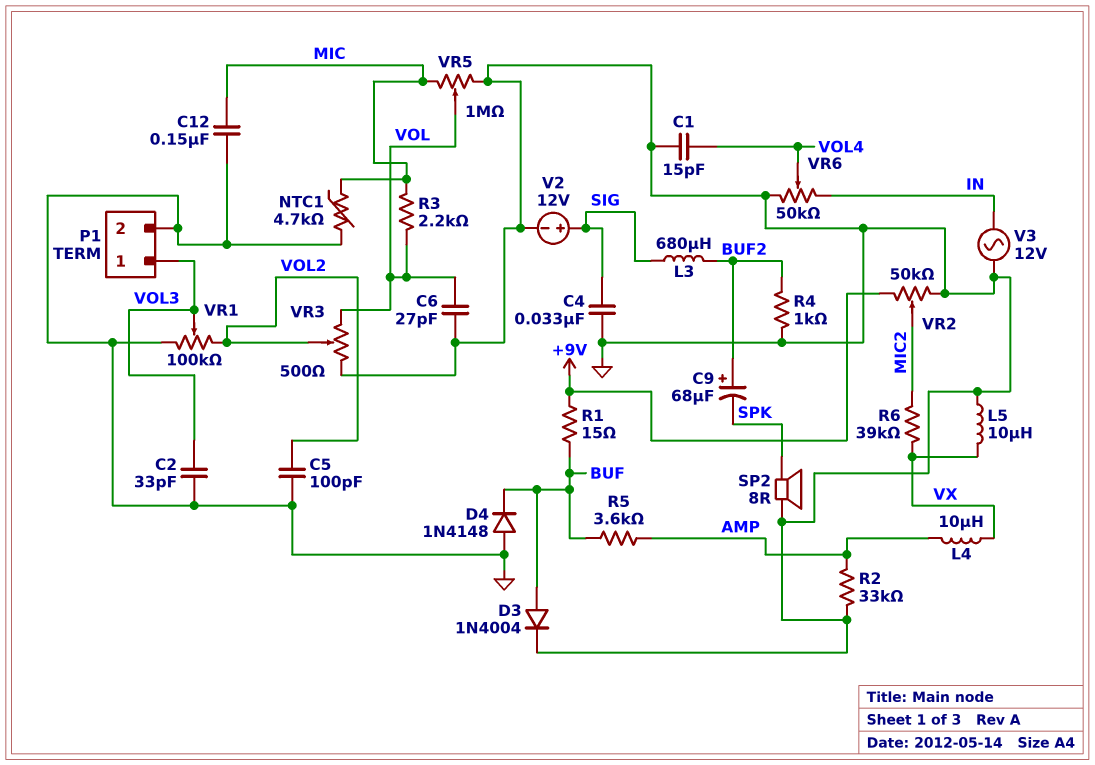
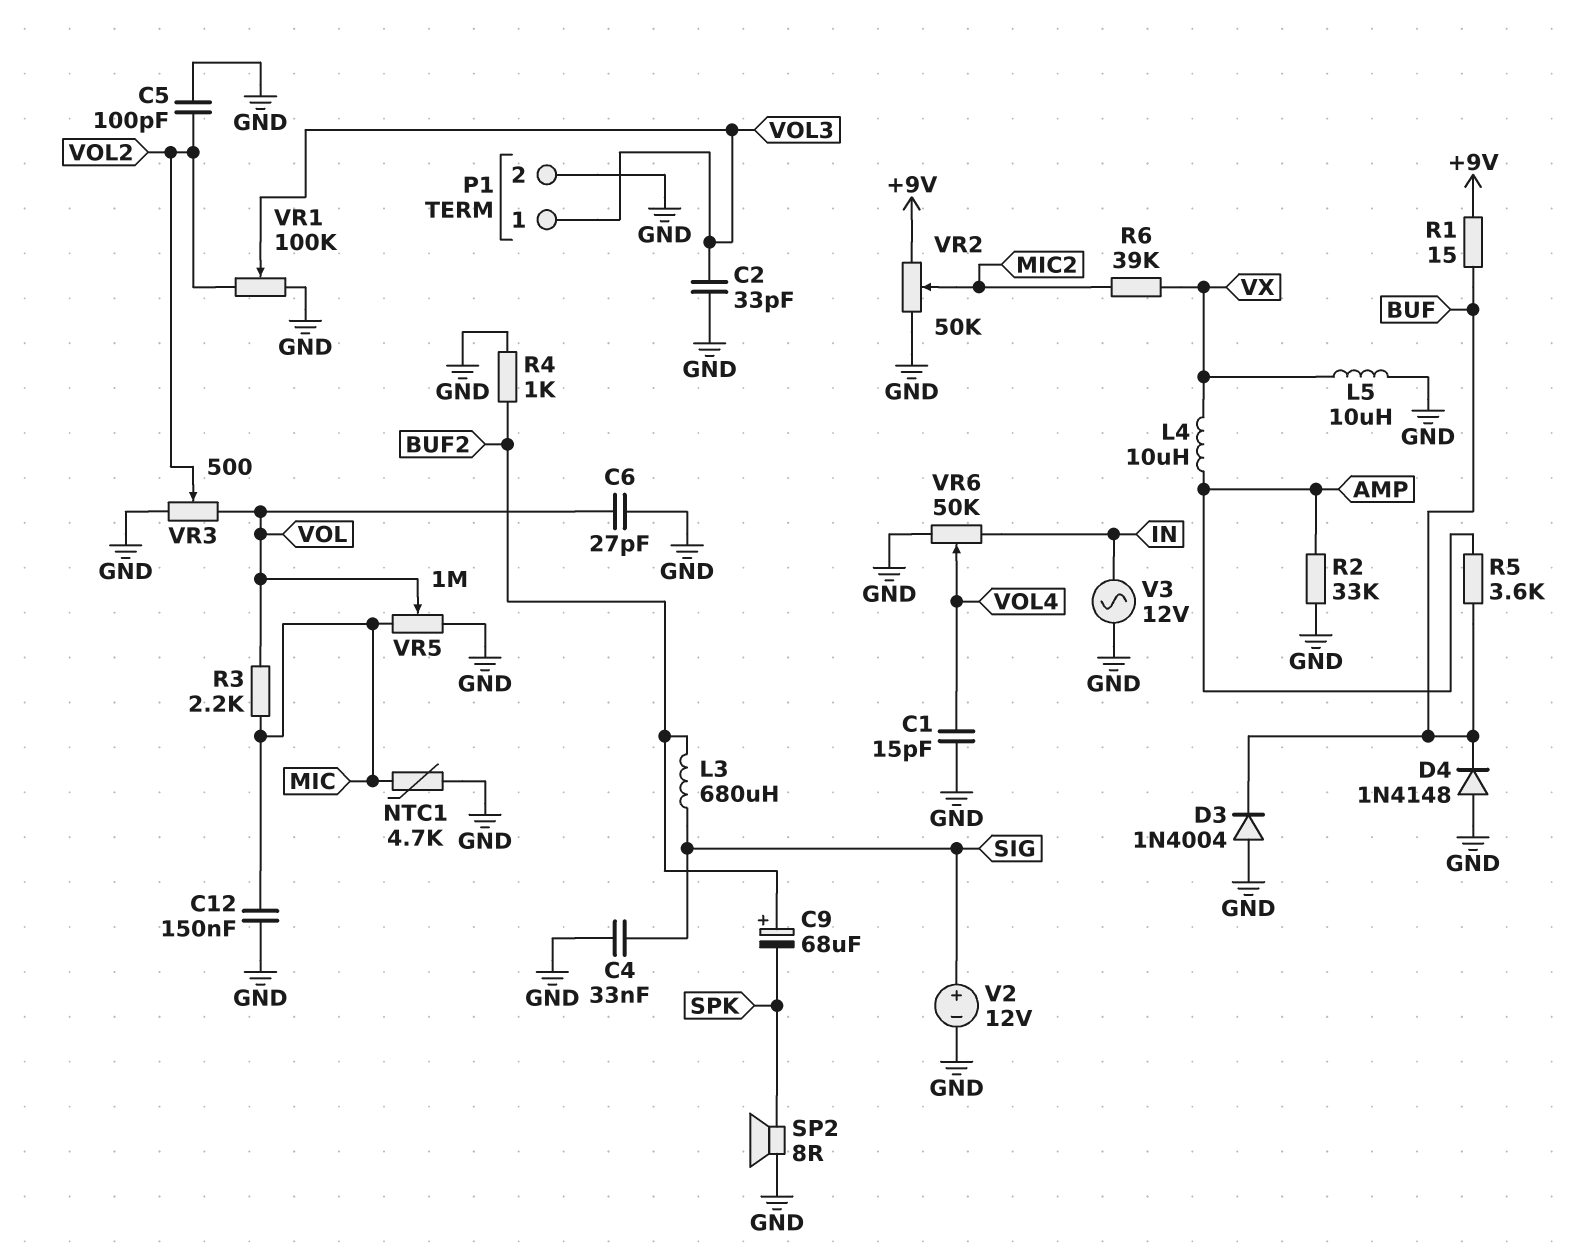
D3: diode 1N4004 (A BUF, K GND) -> diode 1N4004 (A GND, K BUF)

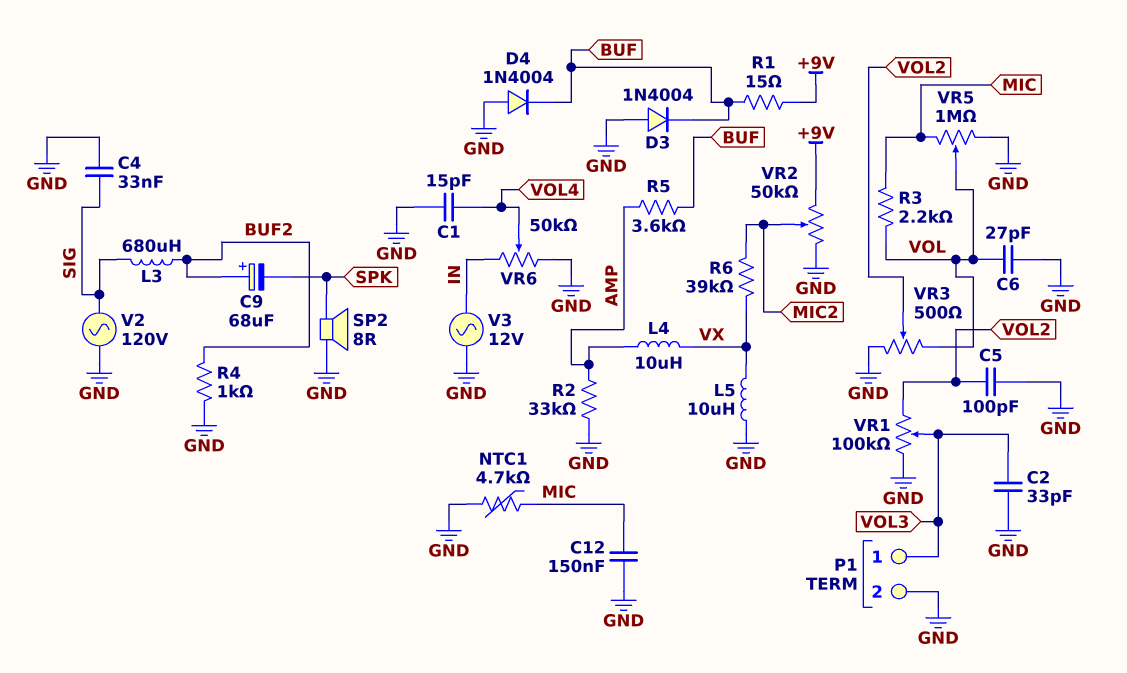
D4: diode 1N4148 (A GND, K BUF) -> diode 1N4004 (A GND, K BUF)
V2: 12V (plus SIG, minus GND) -> AC 120V (GND, SIG)

